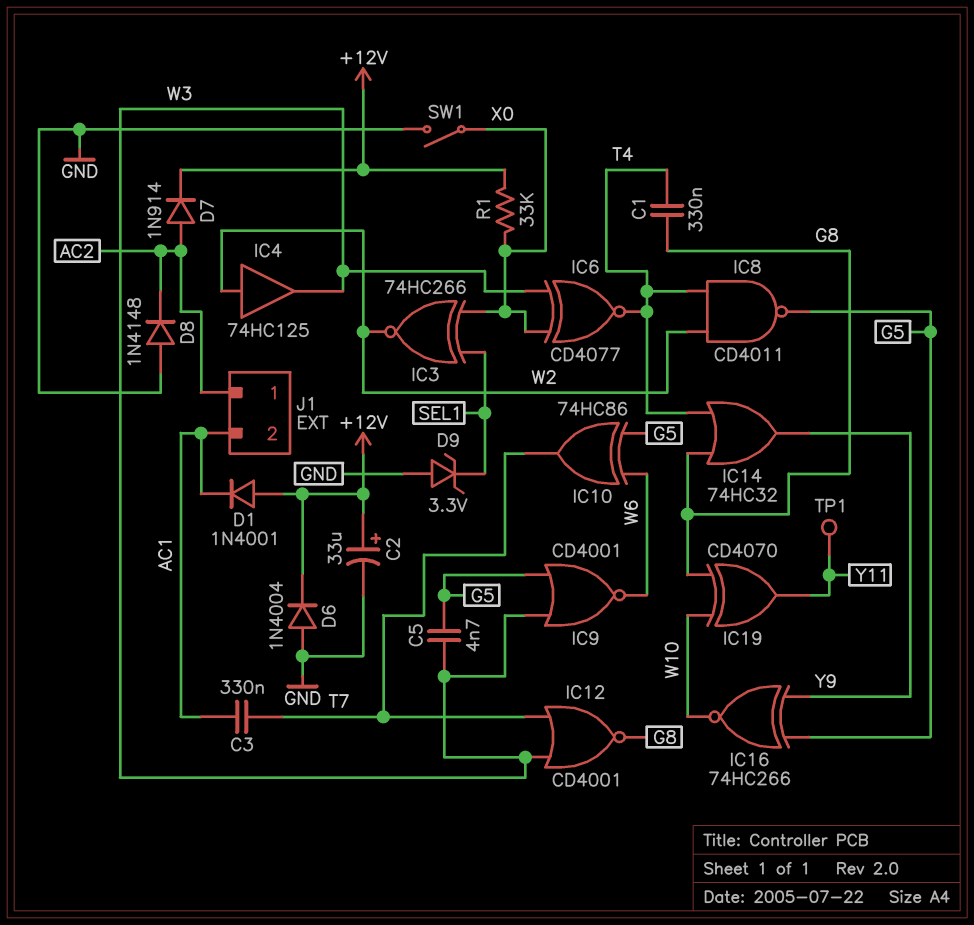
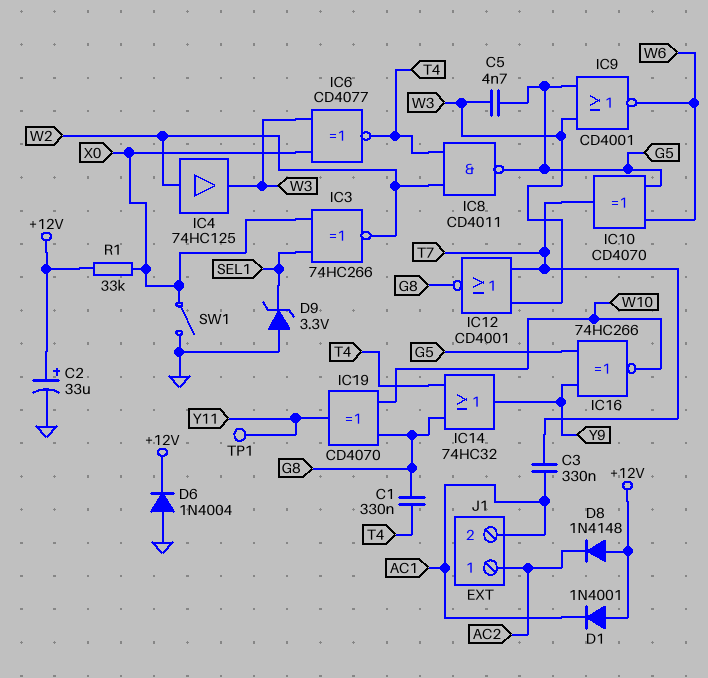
D7: diode 1N914 (A AC2, K +12V) -> none
D8: diode 1N4148 (A GND, K AC2) -> diode 1N4148 (A +12V, K AC2)
IC10: XOR 74HC86 (in G5, in W6, out T7) -> XOR CD4070 (in G5, in W6, out T7)

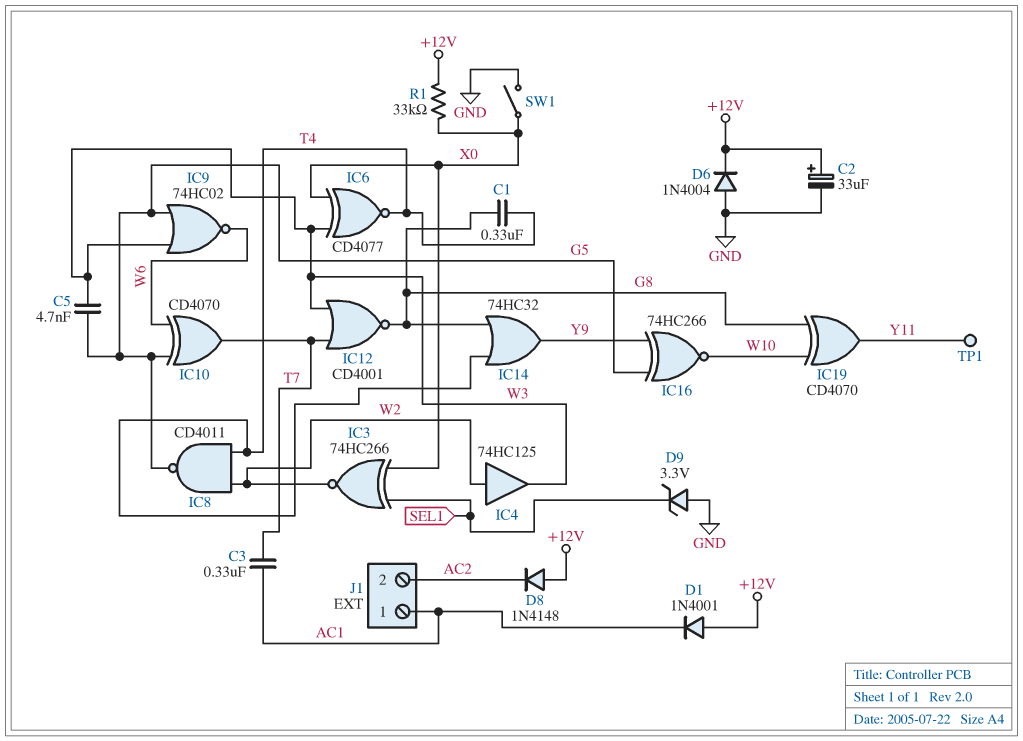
IC9: NOR CD4001 (in G5, in W3, out W6) -> NOR 74HC02 (in G5, in W3, out W6)
J1 pin 1: AC2 -> AC1
J1 pin 2: AC1 -> AC2

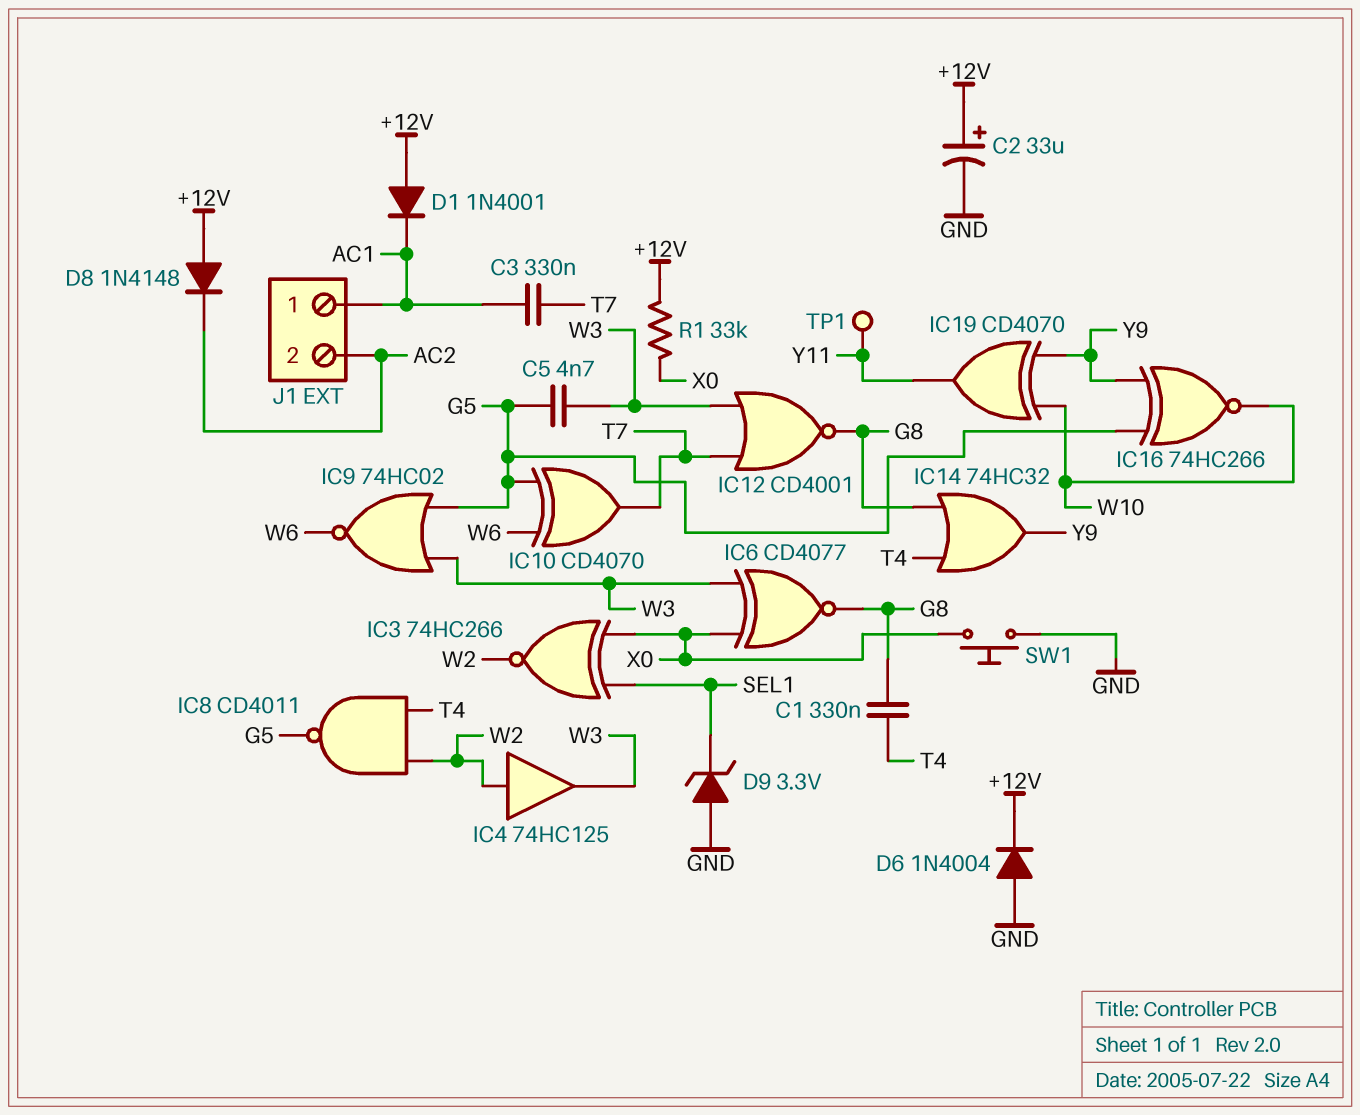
IC6: XNOR CD4077 (in W3, in X0, out T4) -> XNOR CD4077 (in W3, in X0, out G8)
IC19: XOR CD4070 (in G8, in W10, out Y11) -> XOR CD4070 (in W10, in Y9, out Y11)
SW1: switch (GND, X0) -> button (GND, X0)

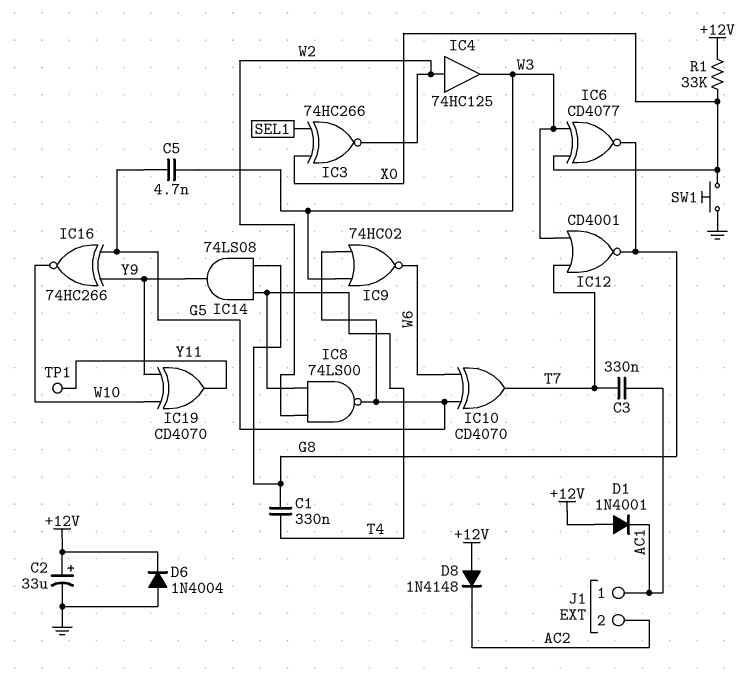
D9: zener 3.3V (A GND, K SEL1) -> none
IC8: NAND CD4011 (in T4, in W2, out G5) -> NAND 74LS00 (in T4, in W2, out G5)
IC14: OR 74HC32 (in G8, in T4, out Y9) -> AND 74LS08 (in G8, in T4, out Y9)

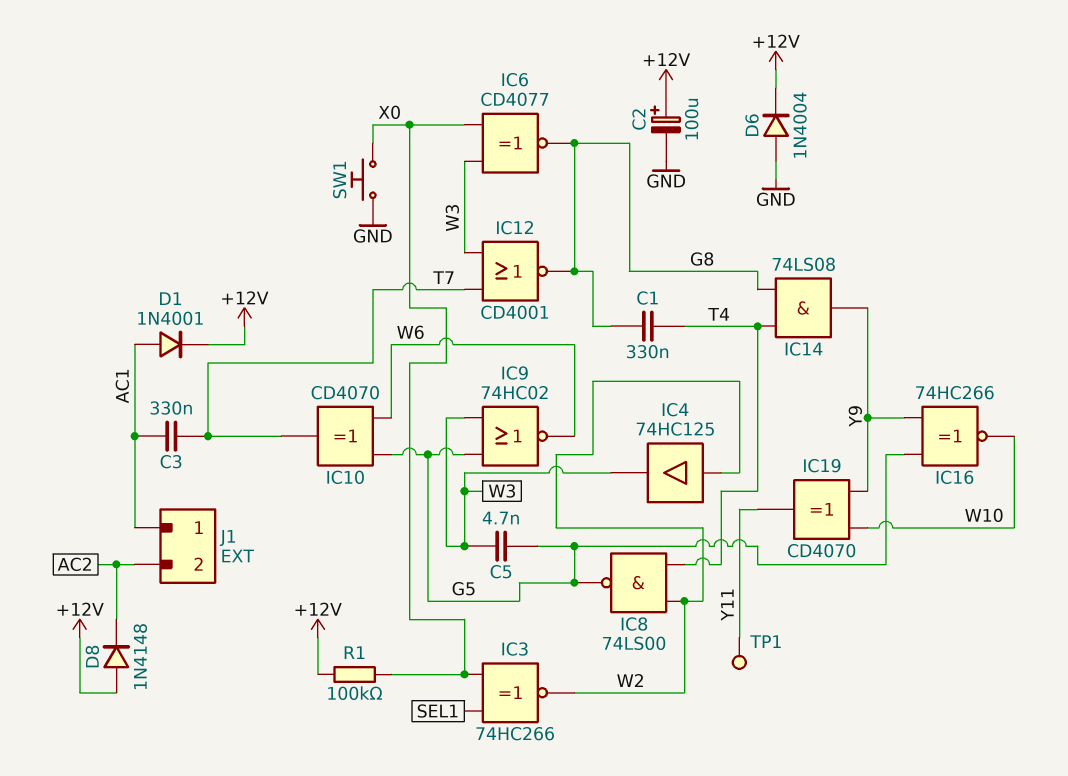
C2: 33uF (plus +12V, minus GND) -> 100uF (plus +12V, minus GND)
D1: diode 1N4001 (A +12V, K AC1) -> diode 1N4001 (A AC1, K +12V)
R1: 33k (+12V, X0) -> 100k (+12V, X0)

